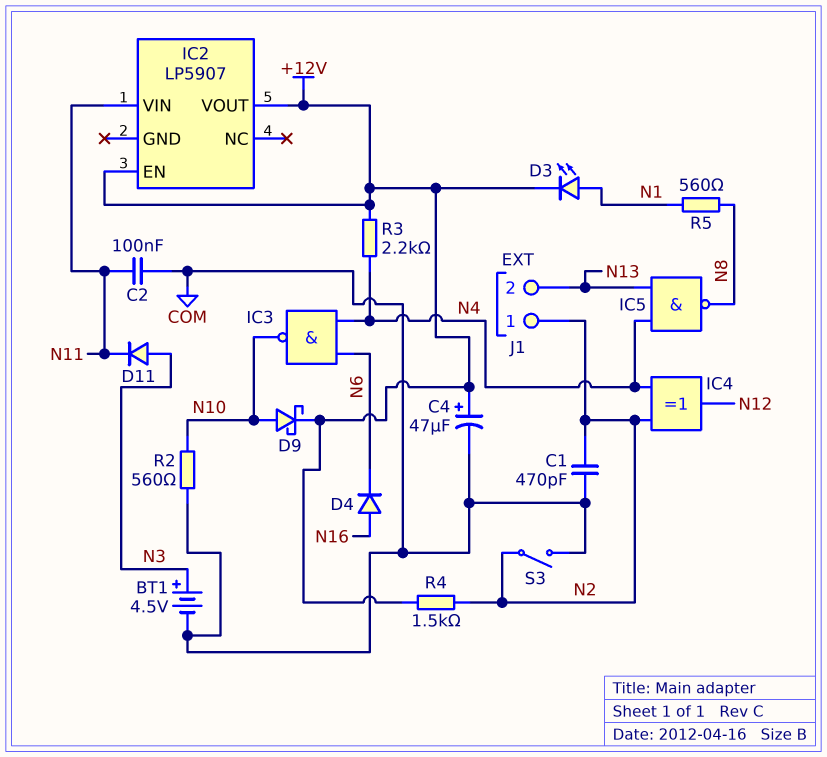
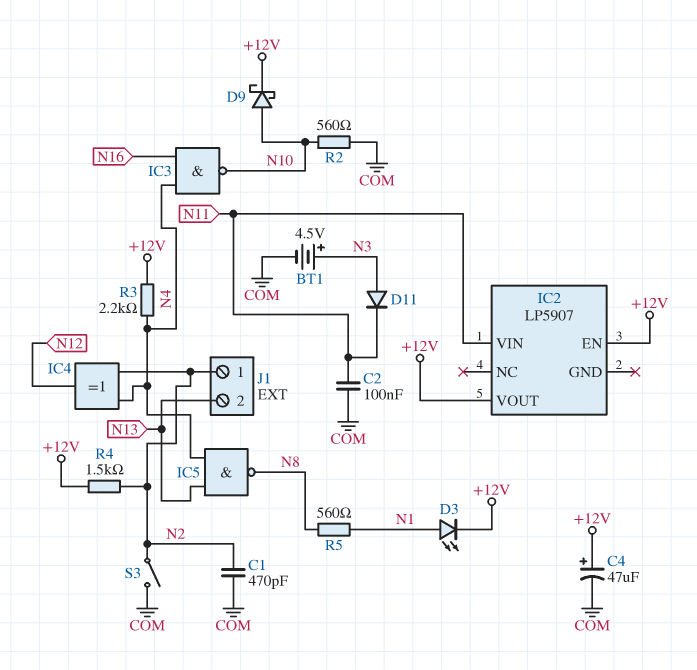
D4: diode (A N16, K N6) -> none
IC3: NAND (in N4, in N6, out N10) -> NAND (in N4, in N16, out N10)

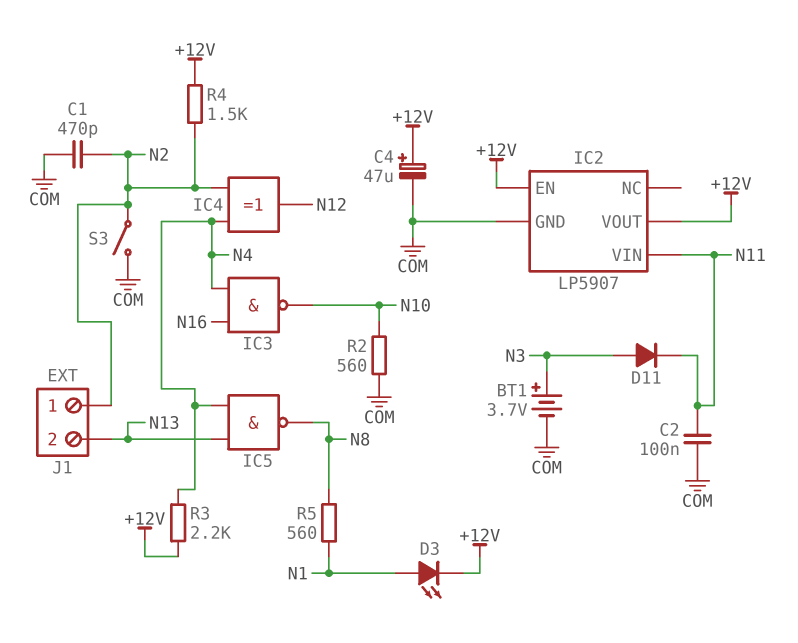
BT1: 4.5V (plus N3, minus COM) -> 3.7V (plus N3, minus COM)
D9: schottky (A N10, K +12V) -> none
IC2 pin GND: none -> COM

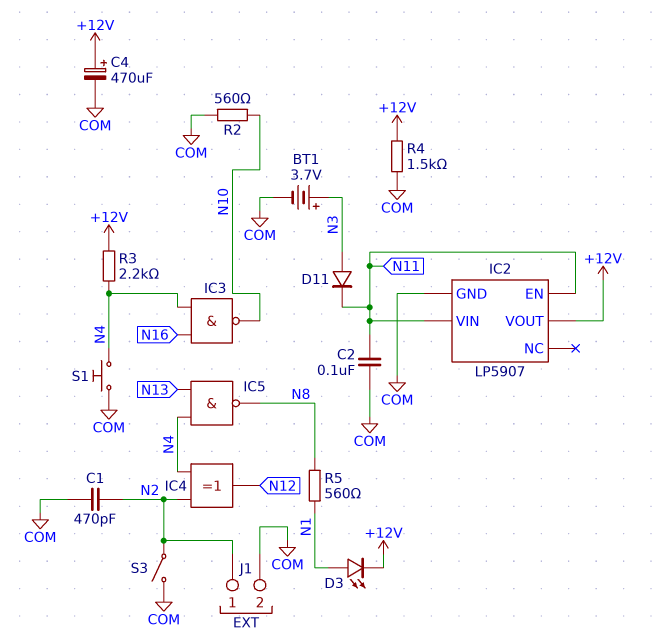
C4: 47uF (plus +12V, minus COM) -> 470uF (plus +12V, minus COM)
IC2 pin EN: +12V -> N11
J1 pin 2: N13 -> COM
R4: 1.5k (+12V, N2) -> 1.5k (+12V, COM)
S1: none -> button (COM, N4)

